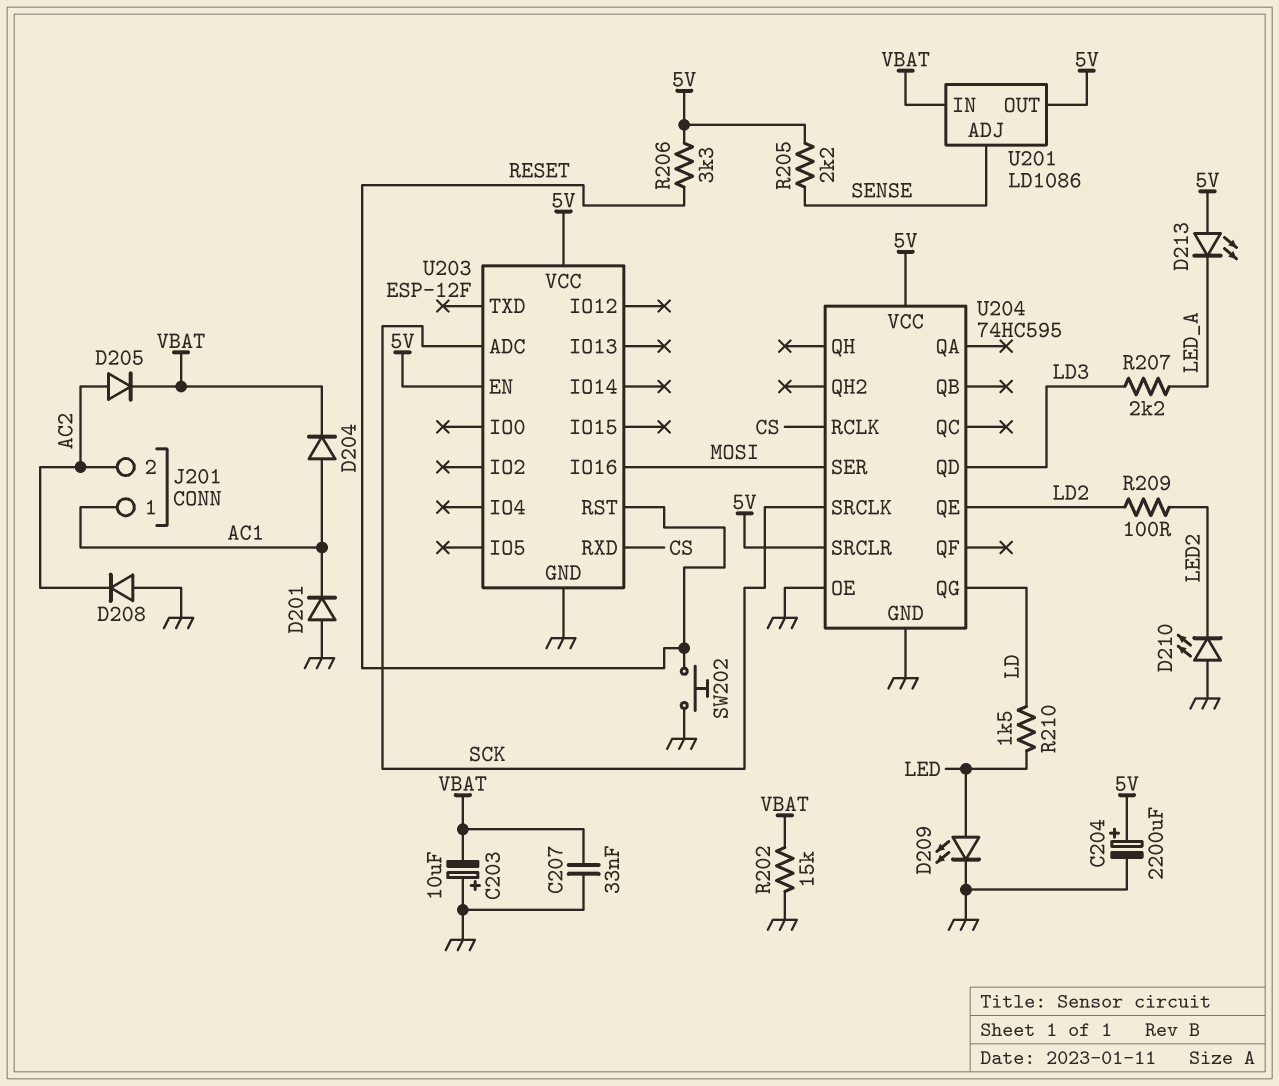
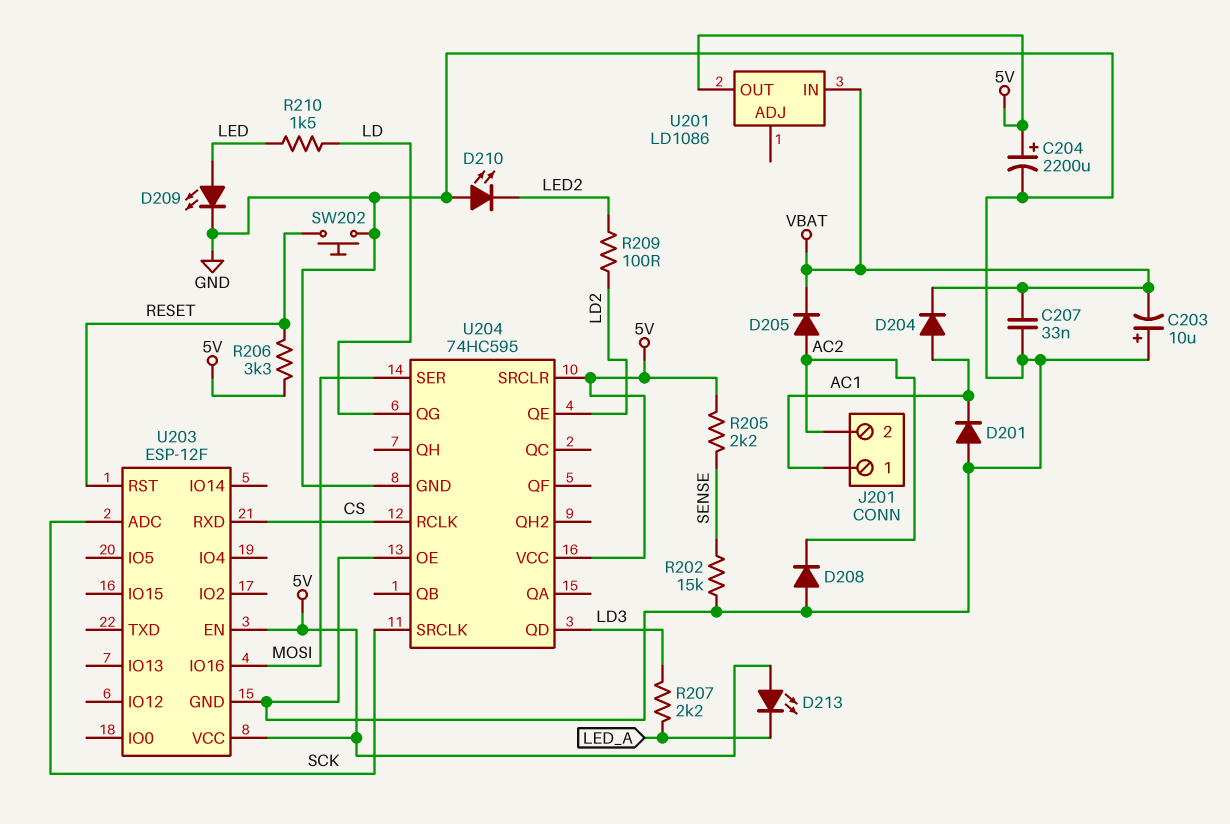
R202: 15k (GND, VBAT) -> 15k (GND, SENSE)
U201 pin ADJ: SENSE -> none

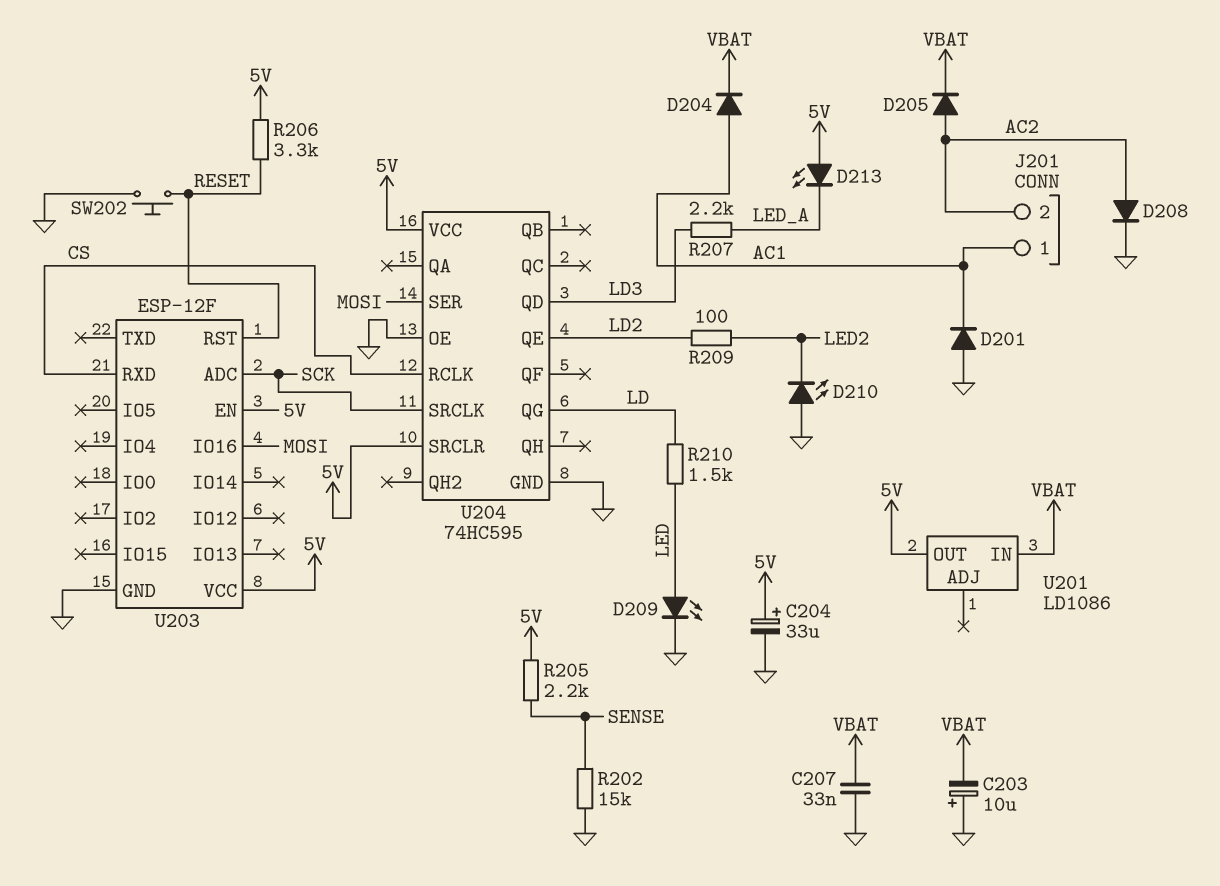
C204: 2200uF (plus 5V, minus GND) -> 33uF (plus 5V, minus GND)
D208: diode (A GND, K AC2) -> diode (A AC2, K GND)

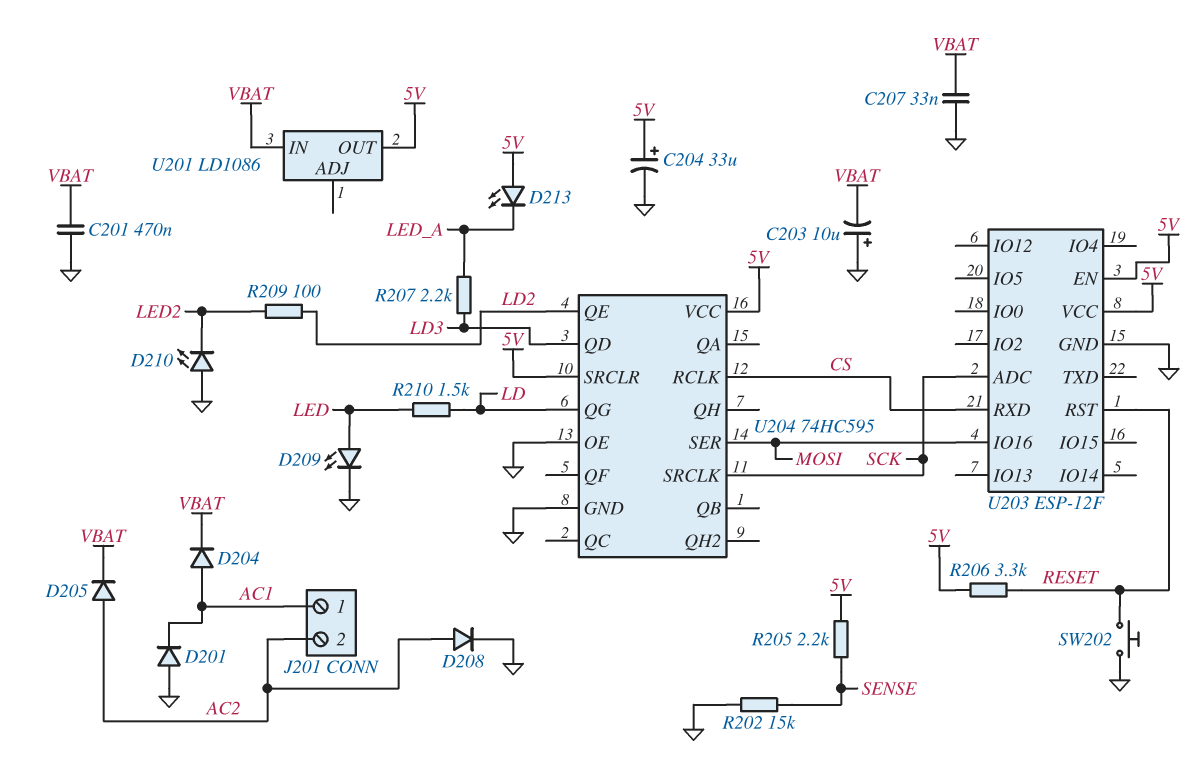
C201: none -> 470nF (GND, VBAT)

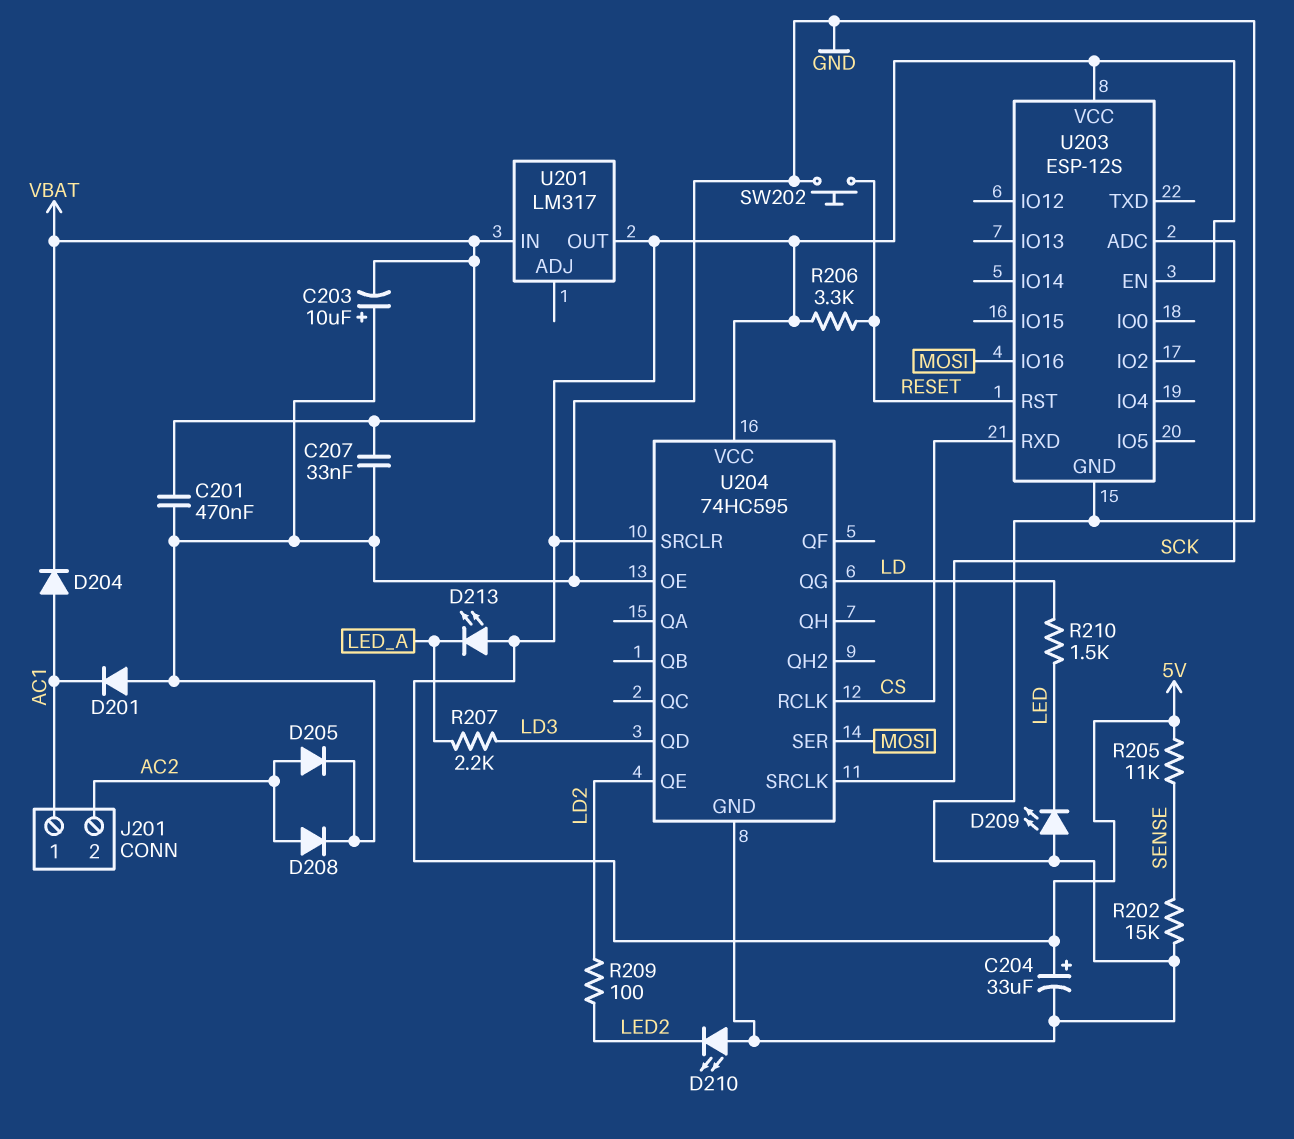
D205: diode (A AC2, K VBAT) -> diode (A AC2, K GND)
D209: LED (A LED, K GND) -> LED (A GND, K LED)
R205: 2.2k (5V, SENSE) -> 11k (5V, SENSE)
U201: LD1086 -> LM317
U203: ESP-12F -> ESP-12S

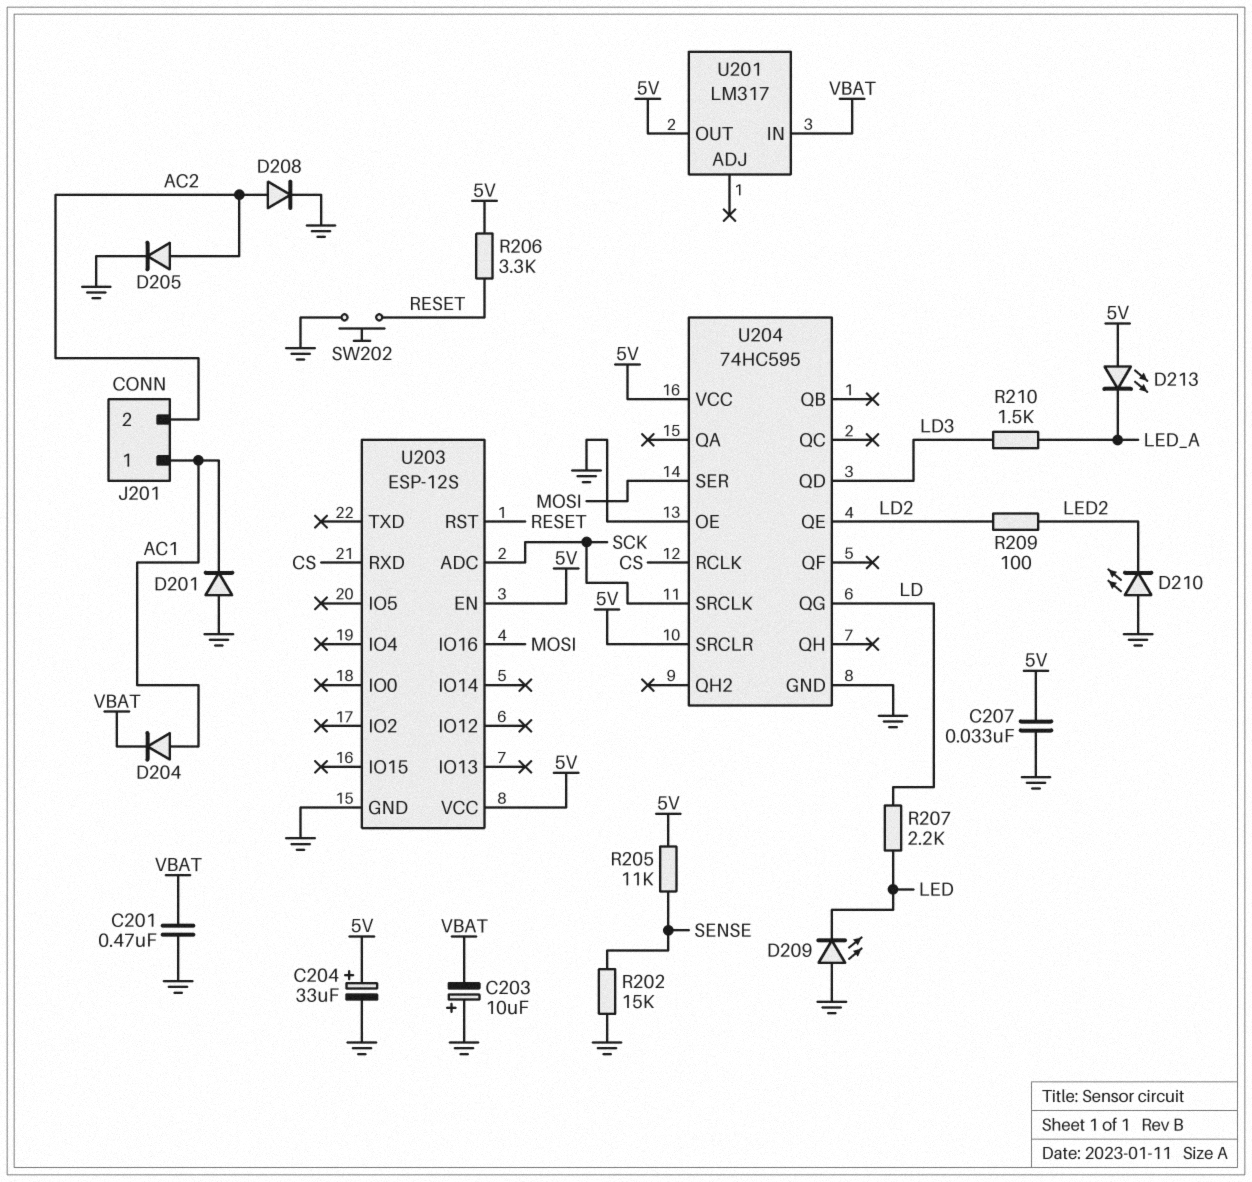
C207: 33nF (GND, VBAT) -> 33nF (5V, GND)
R207: 2.2k (LD3, LED_A) -> 2.2k (LD, LED)
R210: 1.5k (LD, LED) -> 1.5k (LD3, LED_A)

